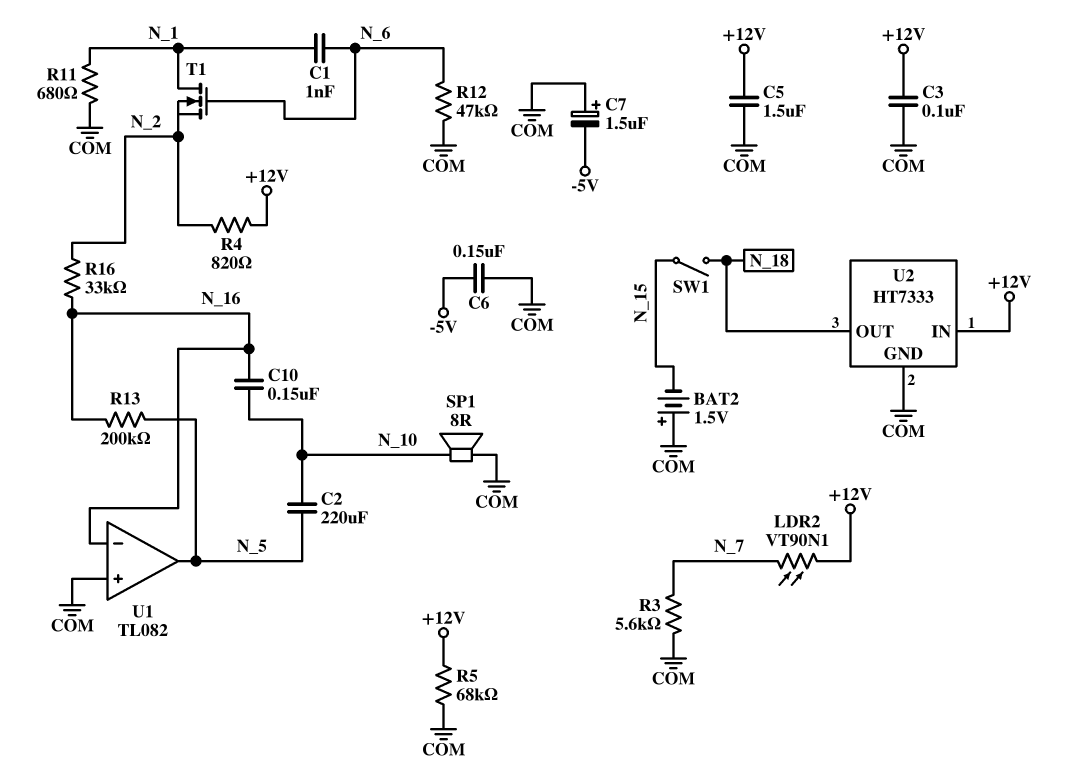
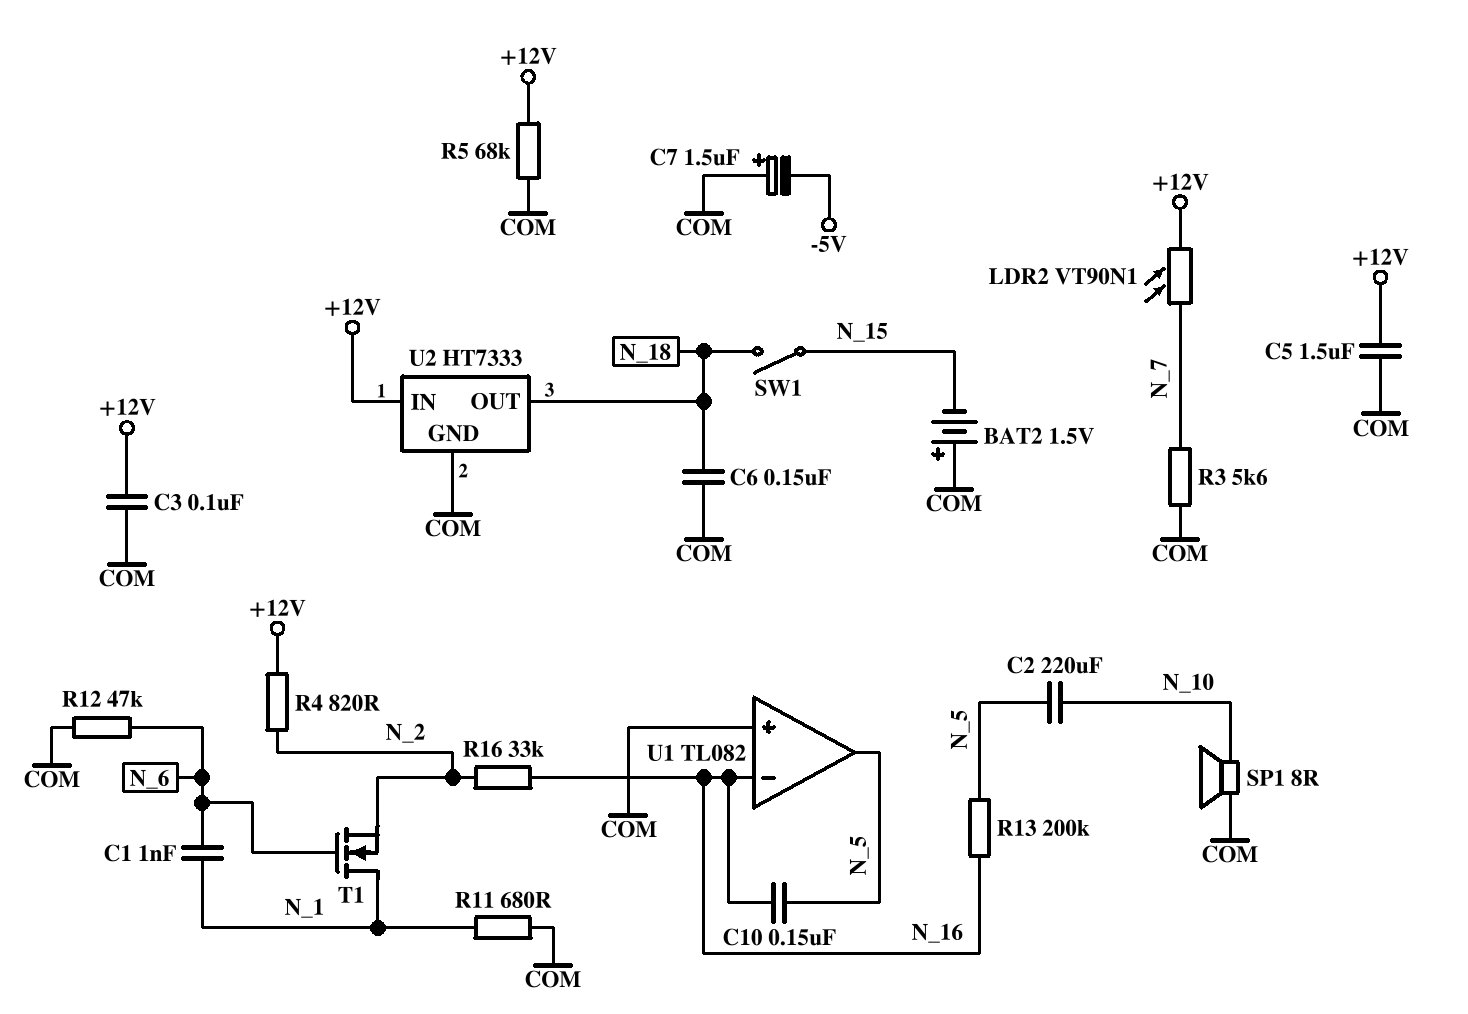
C6: 150nF (-5V, COM) -> 150nF (COM, N_18)
C10: 150nF (N_10, N_16) -> 150nF (N_5, N_16)

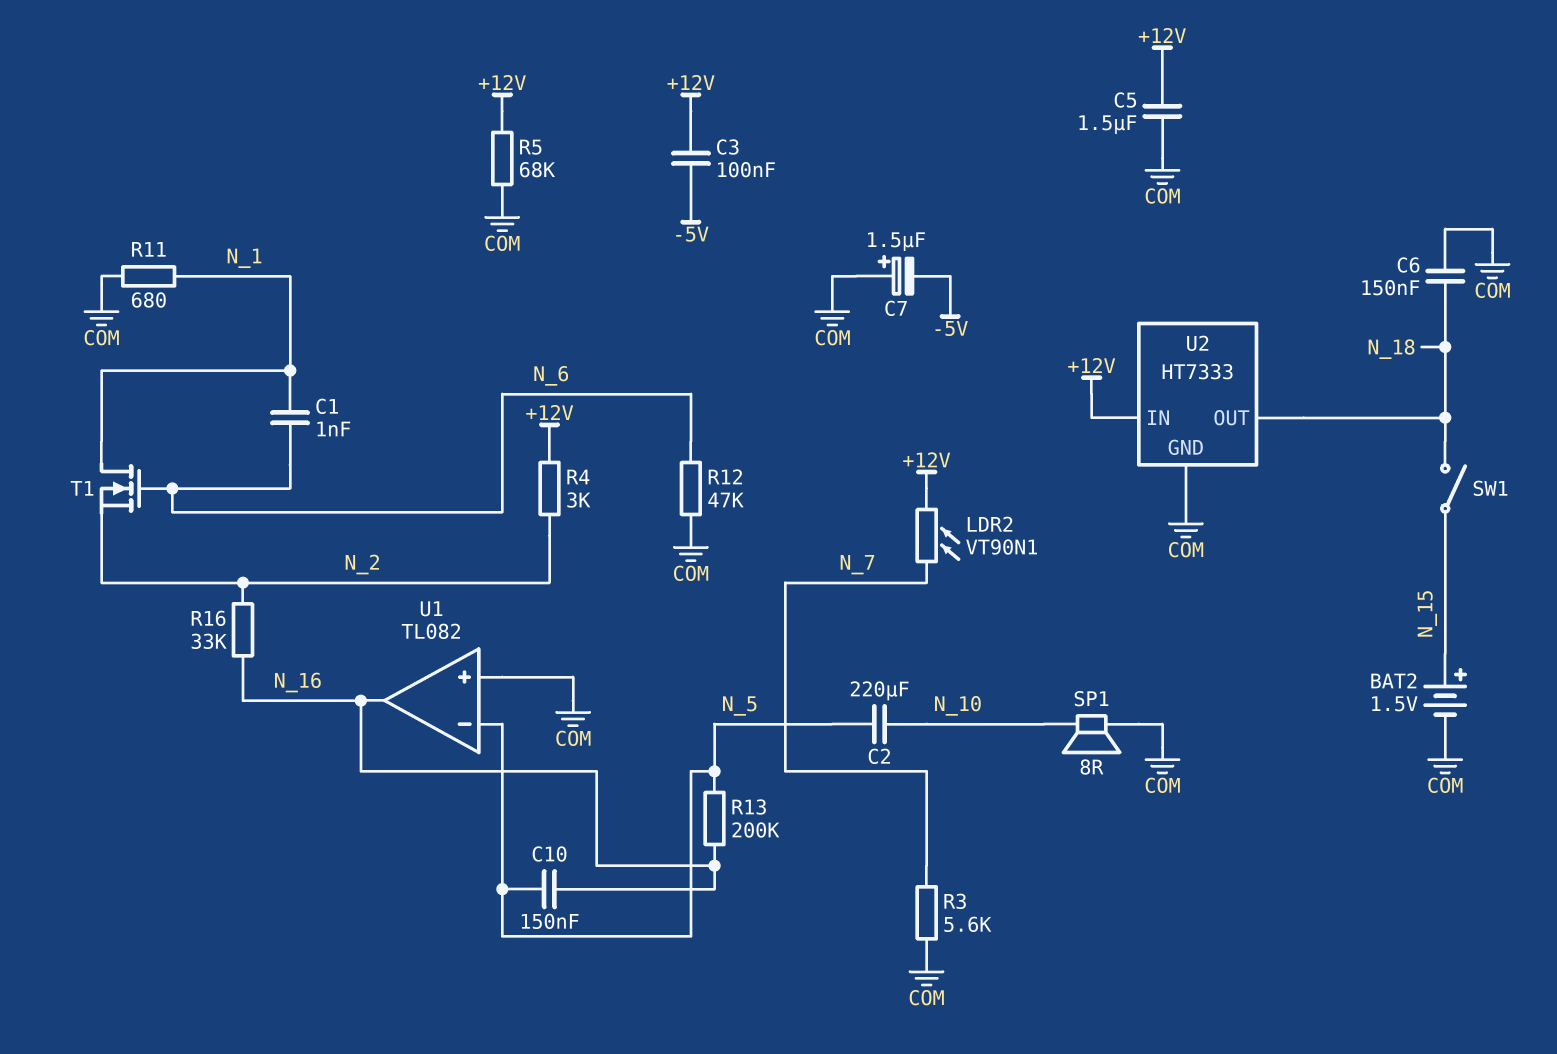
BAT2: 1.5V (plus COM, minus N_15) -> 1.5V (plus N_15, minus COM)
C3: 100nF (+12V, COM) -> 100nF (+12V, -5V)
R4: 820 (+12V, N_2) -> 3k (+12V, N_2)
U1 pin in-: N_16 -> N_5
U1 pin out: N_5 -> N_16

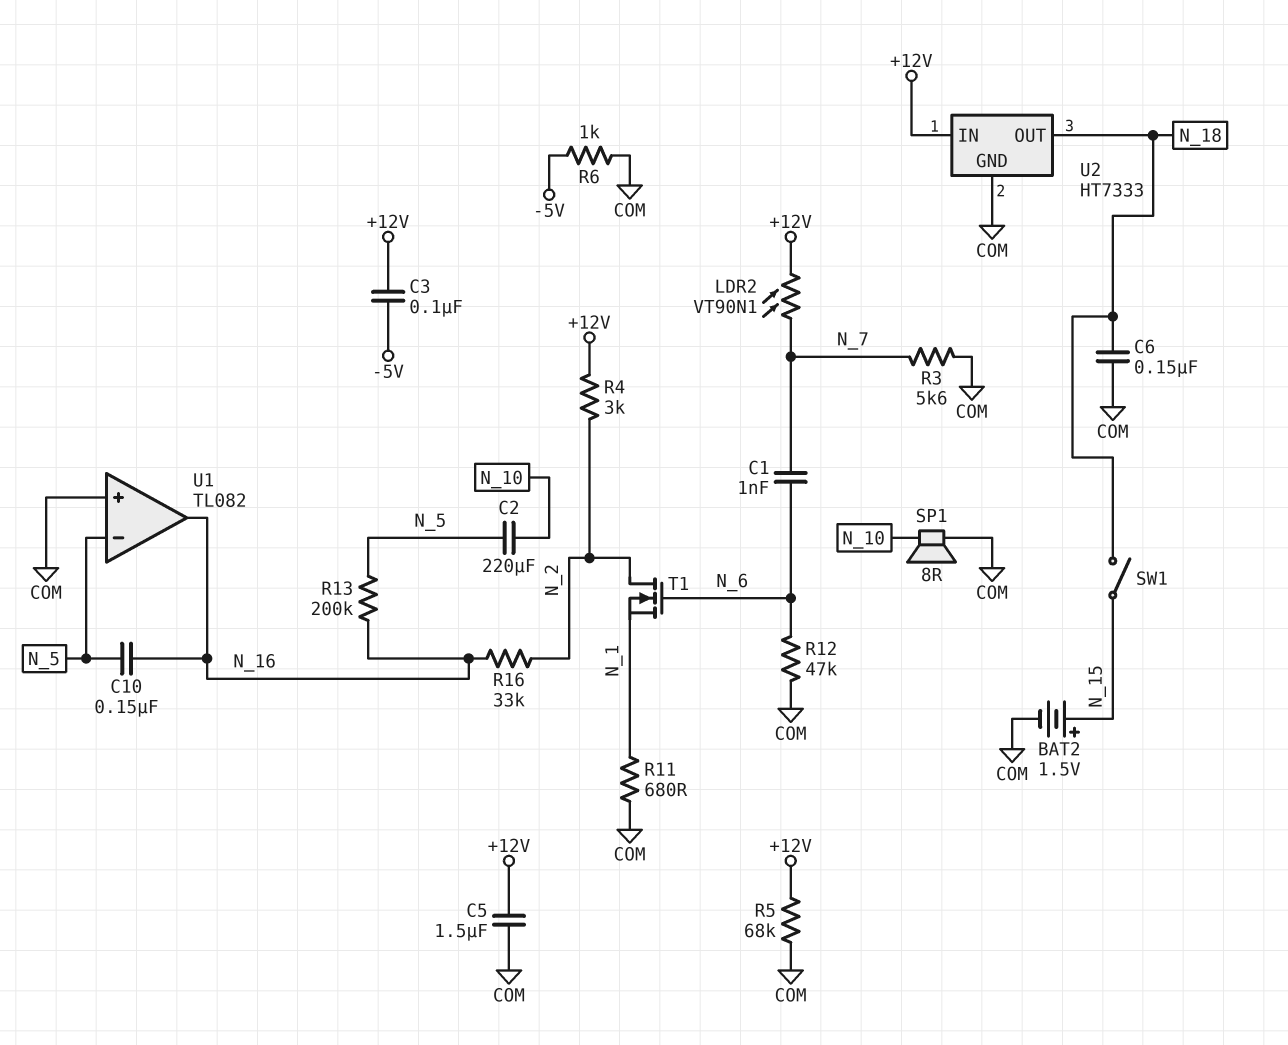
C1: 1nF (N_1, N_6) -> 1nF (N_6, N_7)
C7: 1.5uF (plus COM, minus -5V) -> none
R6: none -> 1k (-5V, COM)
T1: NMOS (G N_6, D N_1, S N_2) -> NMOS (G N_6, D N_2, S N_1)

